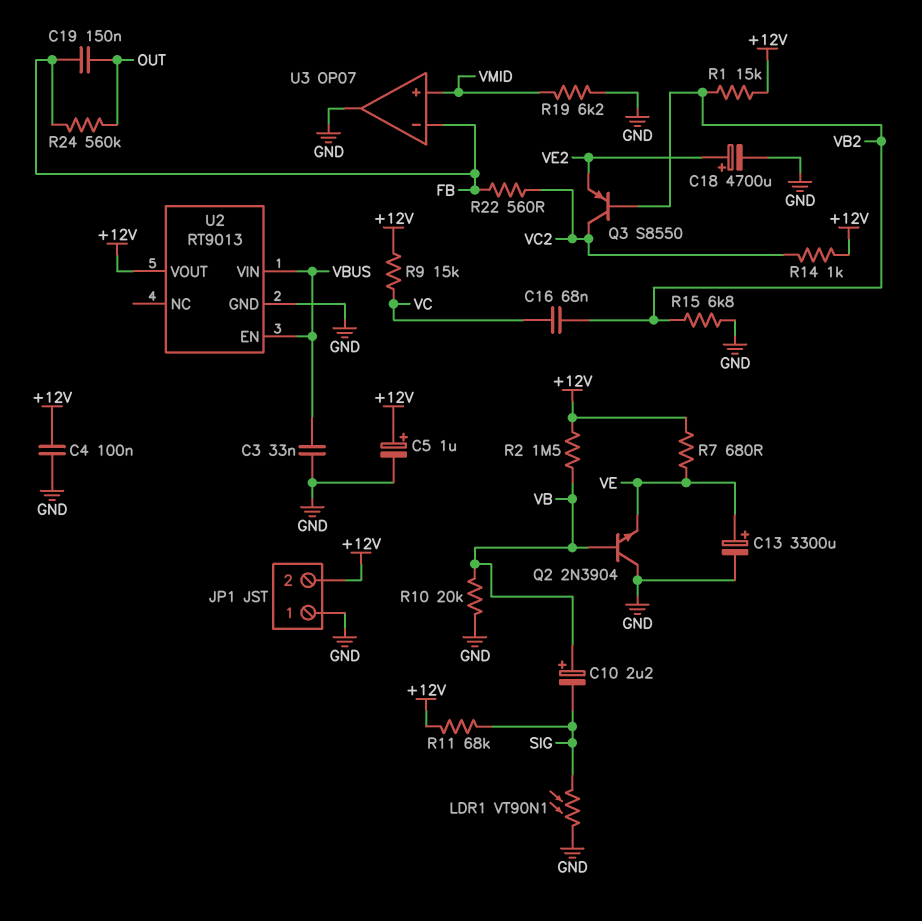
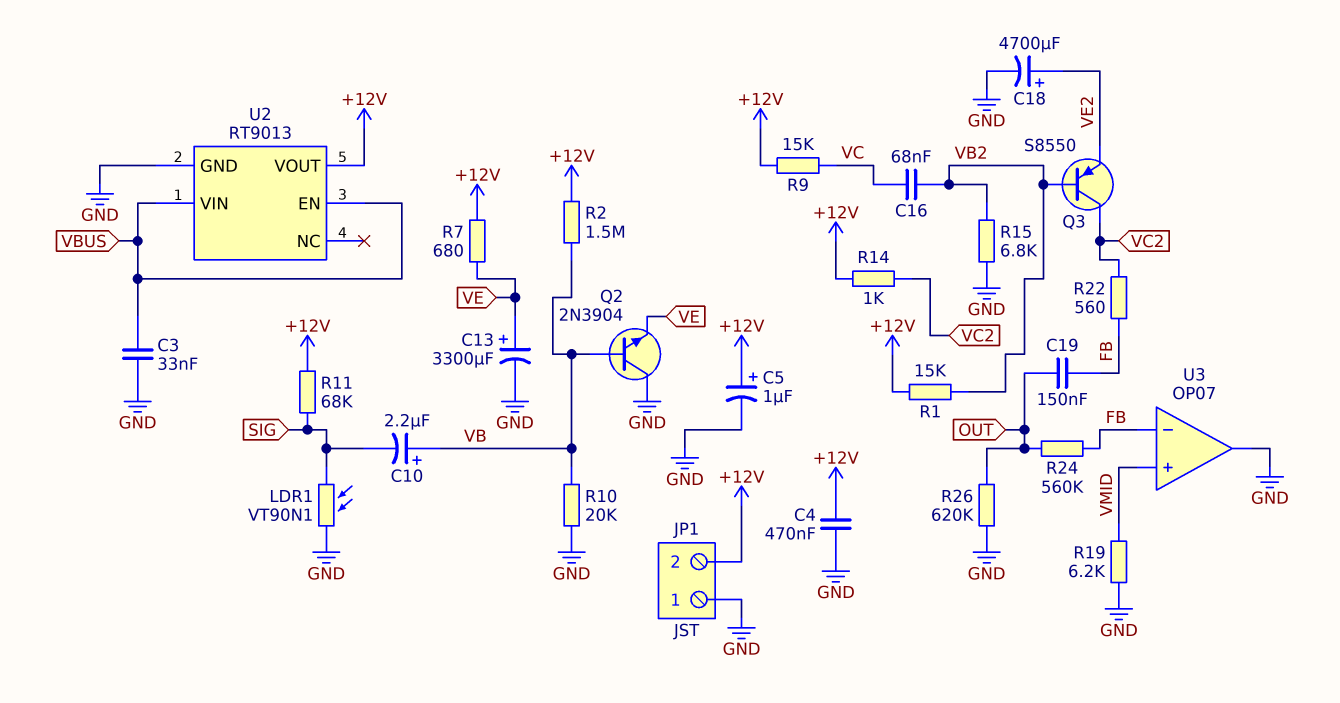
C4: 100nF (+12V, GND) -> 470nF (+12V, GND)
R26: none -> 620k (GND, OUT)

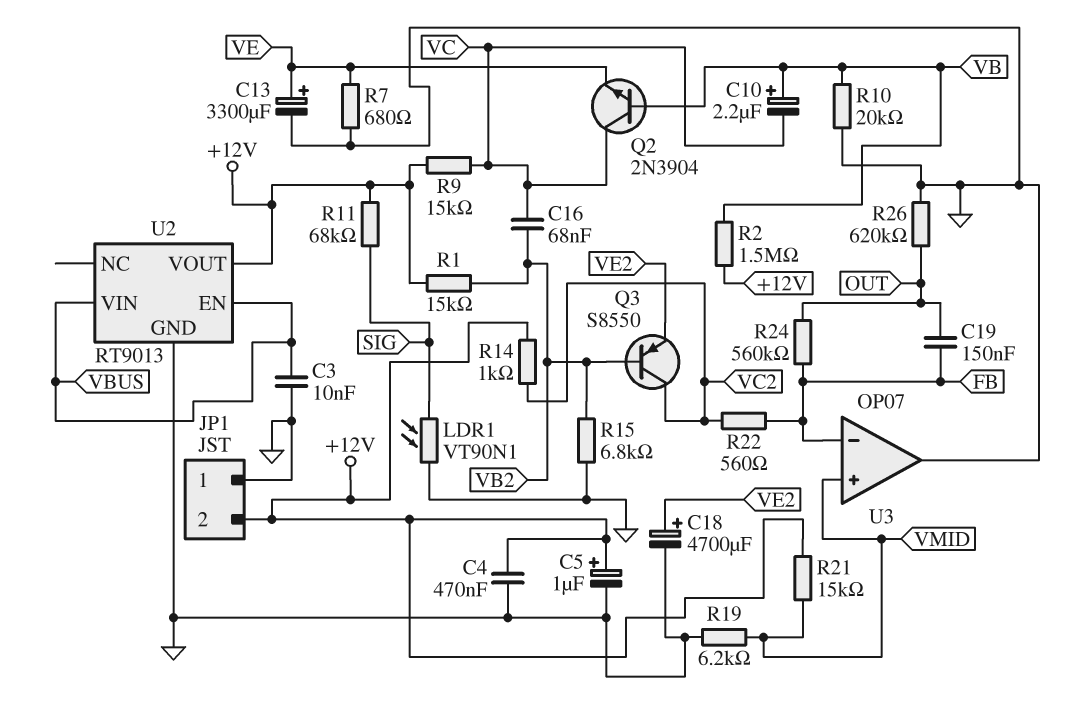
C3: 33nF (GND, VBUS) -> 10nF (GND, VBUS)
C10: 2.2uF (plus VB, minus SIG) -> 2.2uF (plus VB, minus VC)
Q2: NPN 2N3904 (B VB, C GND, E VE) -> NPN 2N3904 (B VB, C VC, E VE)
R7: 680 (+12V, VE) -> 680 (GND, VE)
R21: none -> 15k (+12V, VMID)

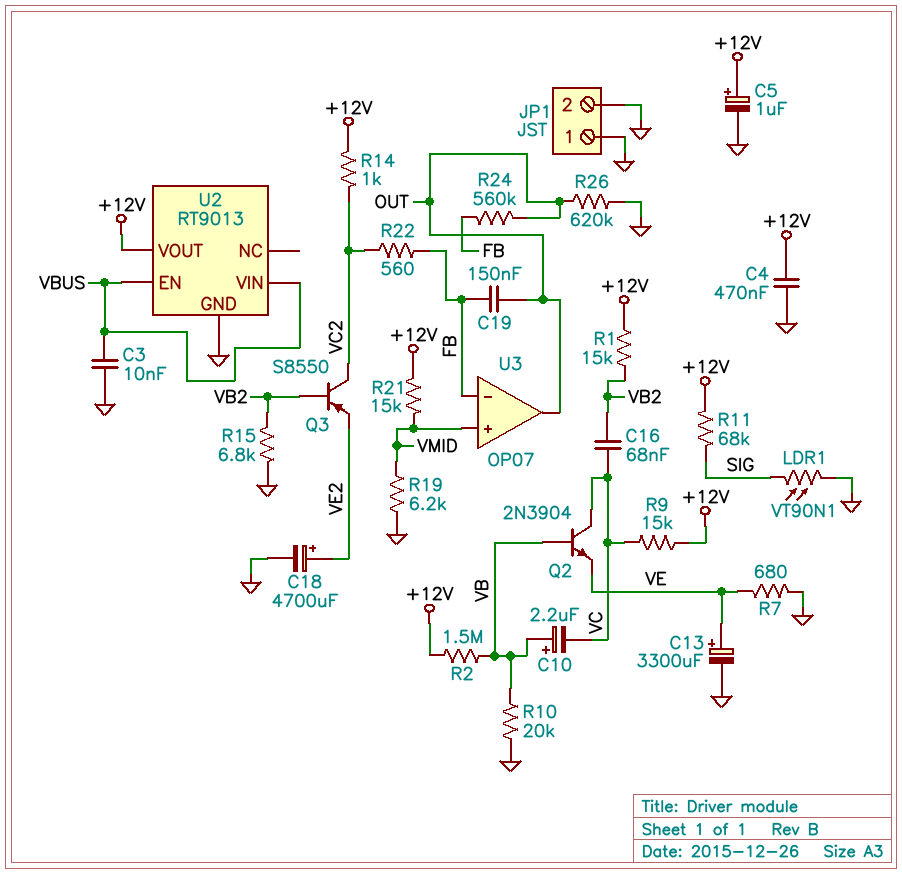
JP1 pin 2: +12V -> GND
U3 pin out: GND -> OUT

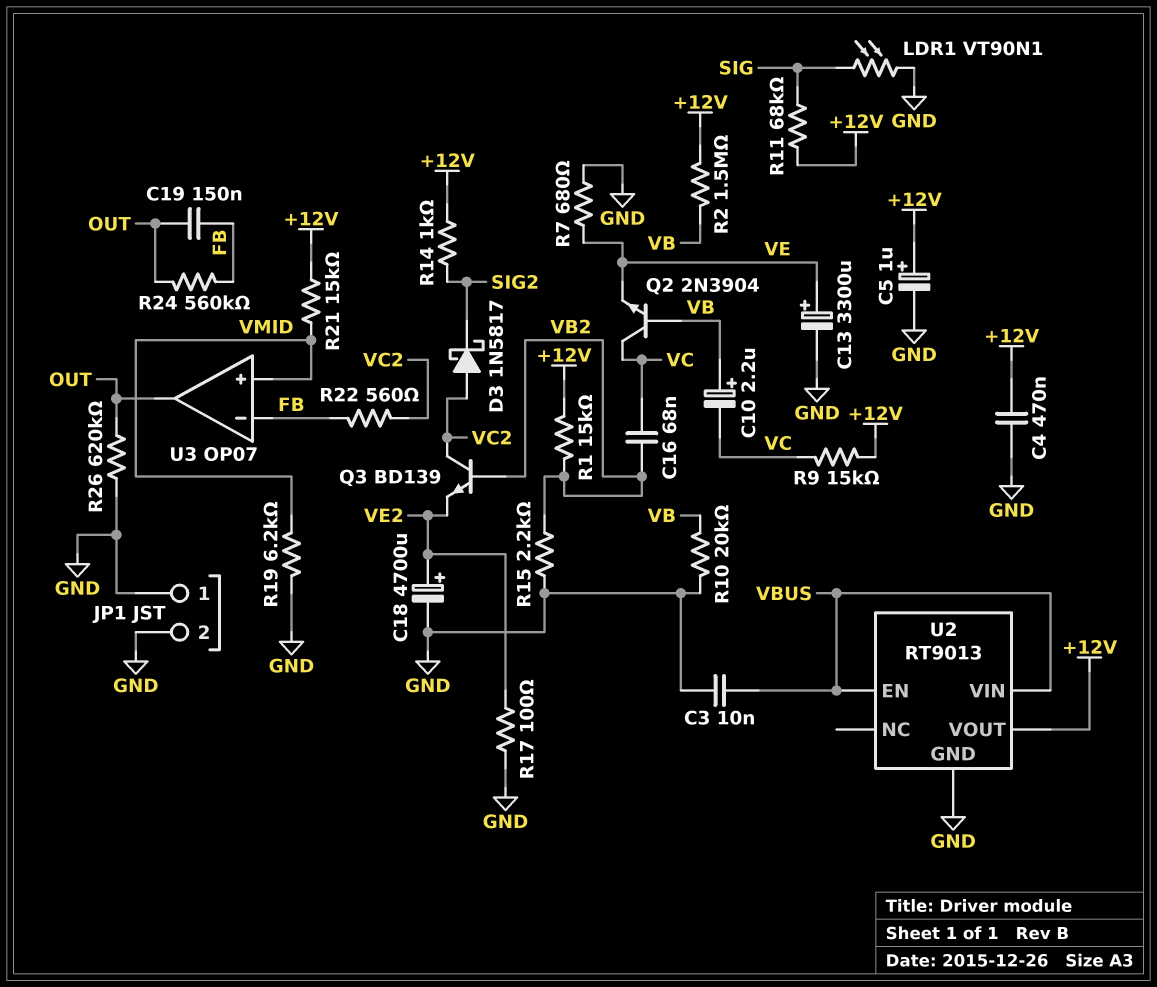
D3: none -> schottky 1N5817 (A VC2, K SIG2)
Q3: PNP S8550 (B VB2, C VC2, E VE2) -> NPN BD139 (B VB2, C VC2, E VE2)
R14: 1k (+12V, VC2) -> 1k (+12V, SIG2)
R15: 6.8k (GND, VB2) -> 2.2k (GND, VB2)
R17: none -> 100 (GND, VE2)

